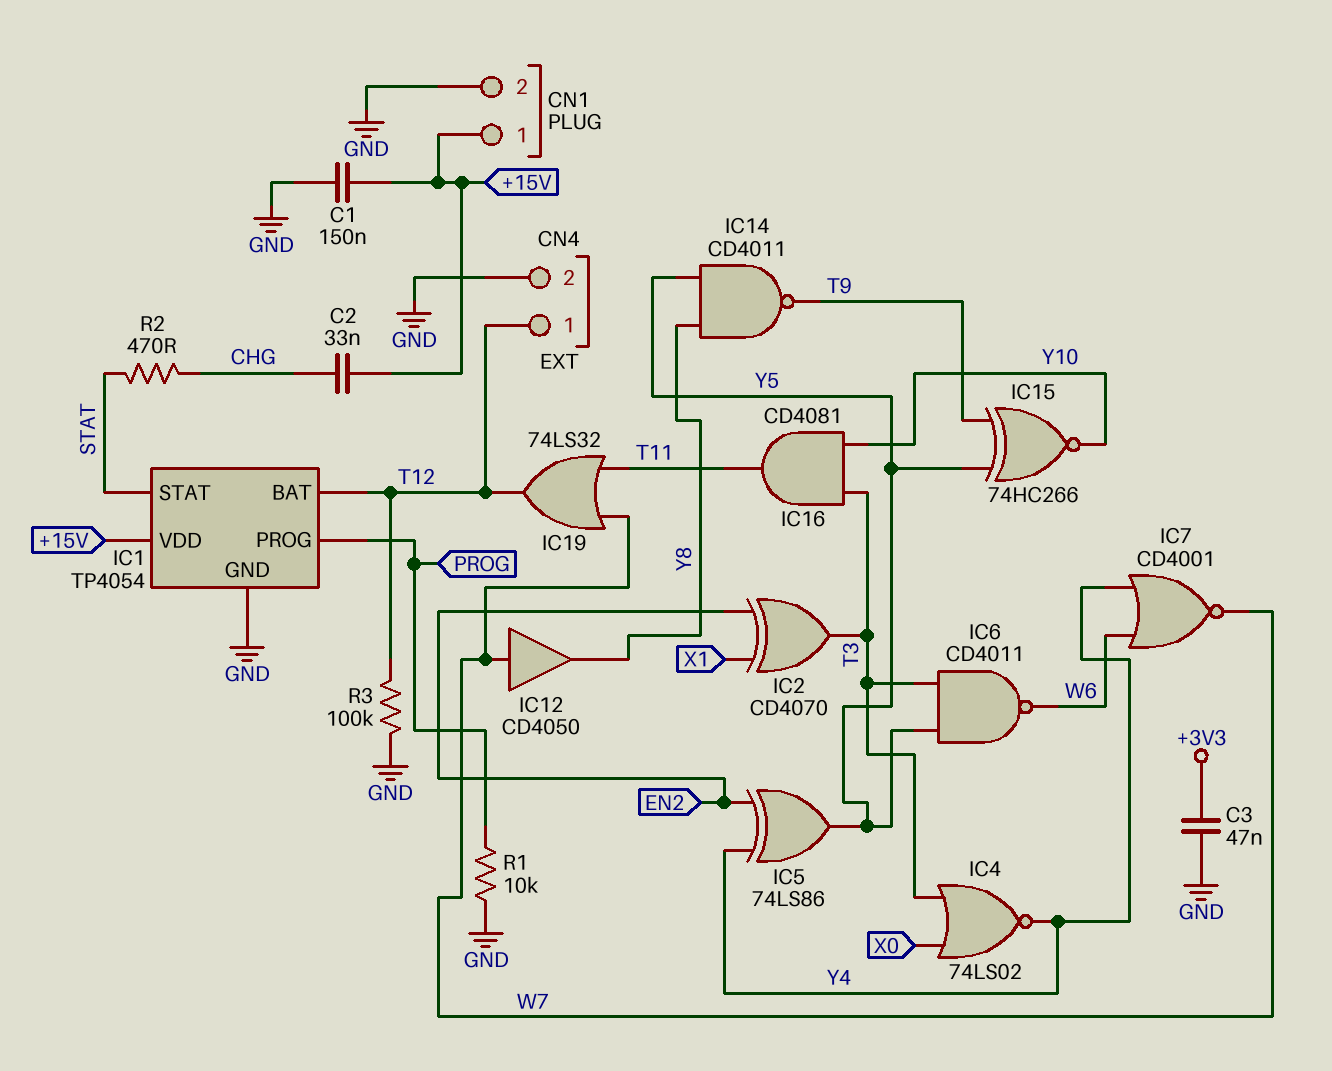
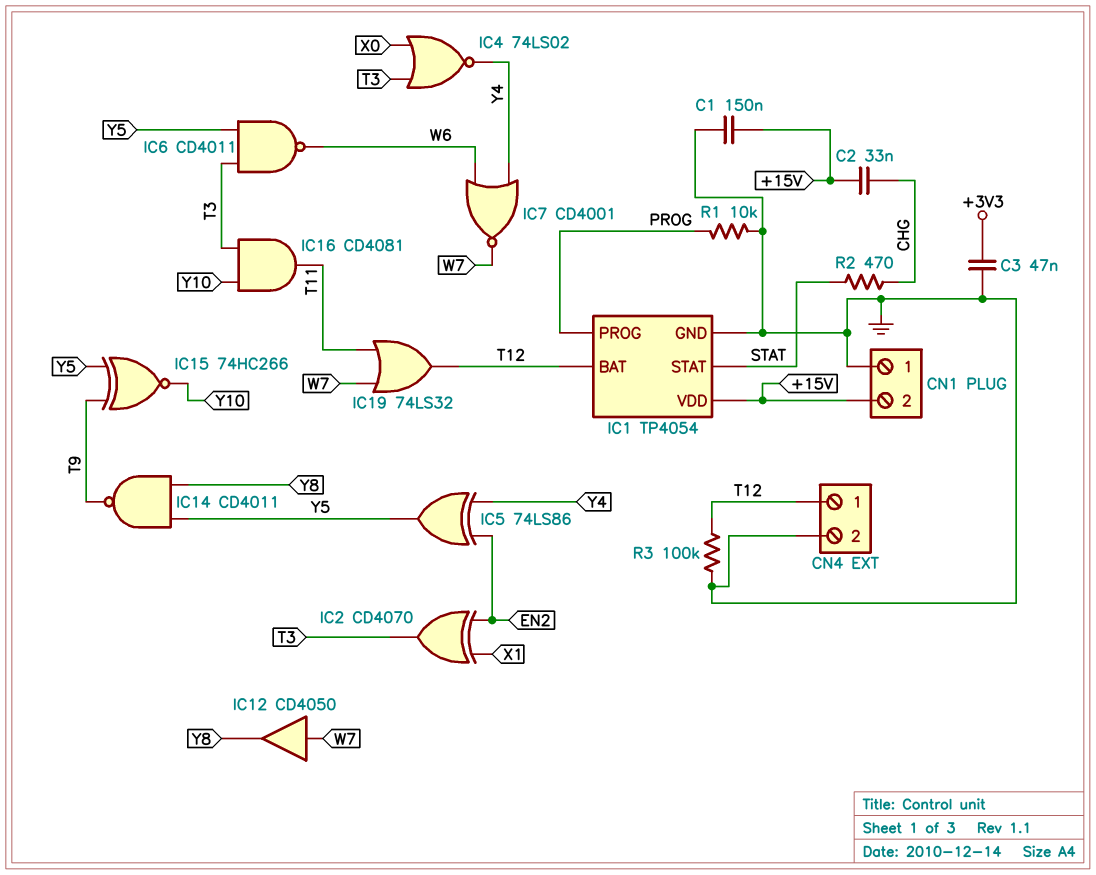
CN1 pin 1: +15V -> GND
CN1 pin 2: GND -> +15V

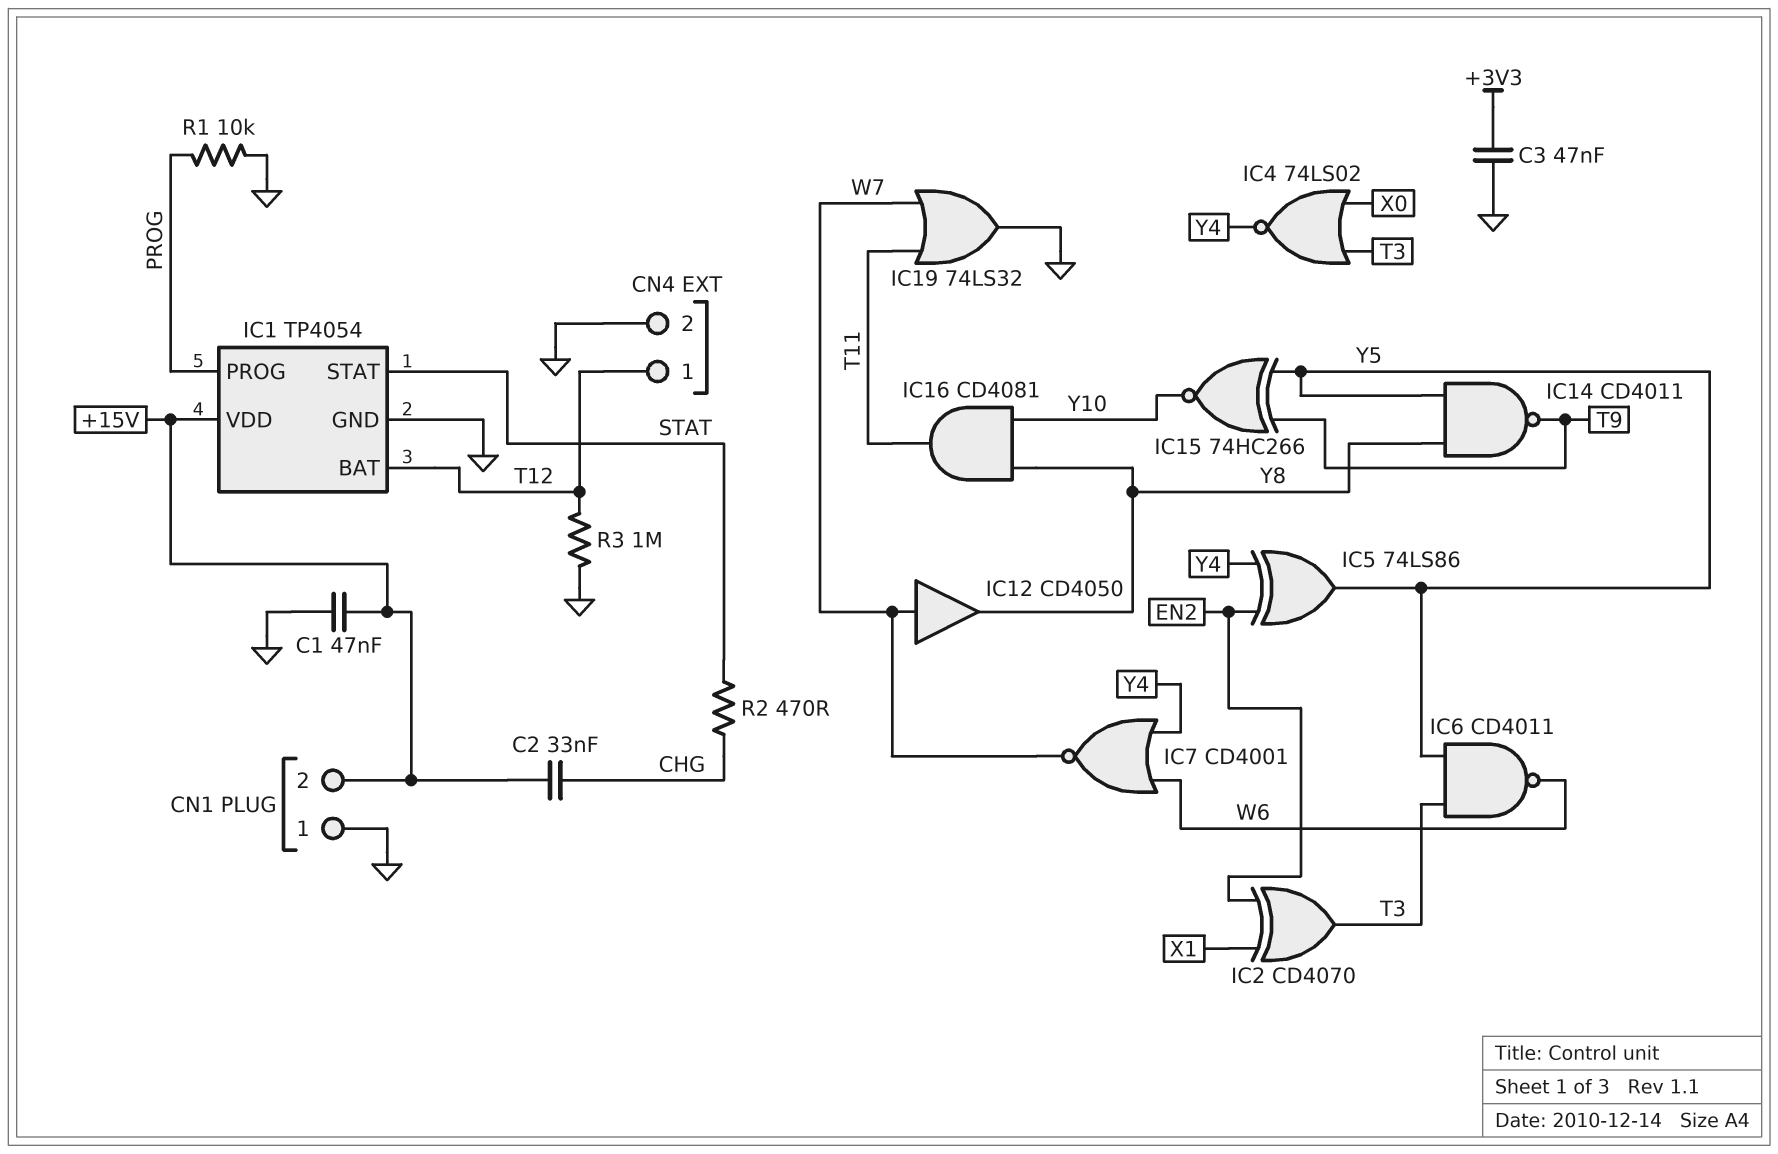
C1: 150nF (+15V, GND) -> 47nF (+15V, GND)
IC16: AND CD4081 (in T3, in Y10, out T11) -> AND CD4081 (in Y8, in Y10, out T11)
IC19: OR 74LS32 (in T11, in W7, out T12) -> OR 74LS32 (in T11, in W7, out GND)
R3: 100k (GND, T12) -> 1M (GND, T12)

